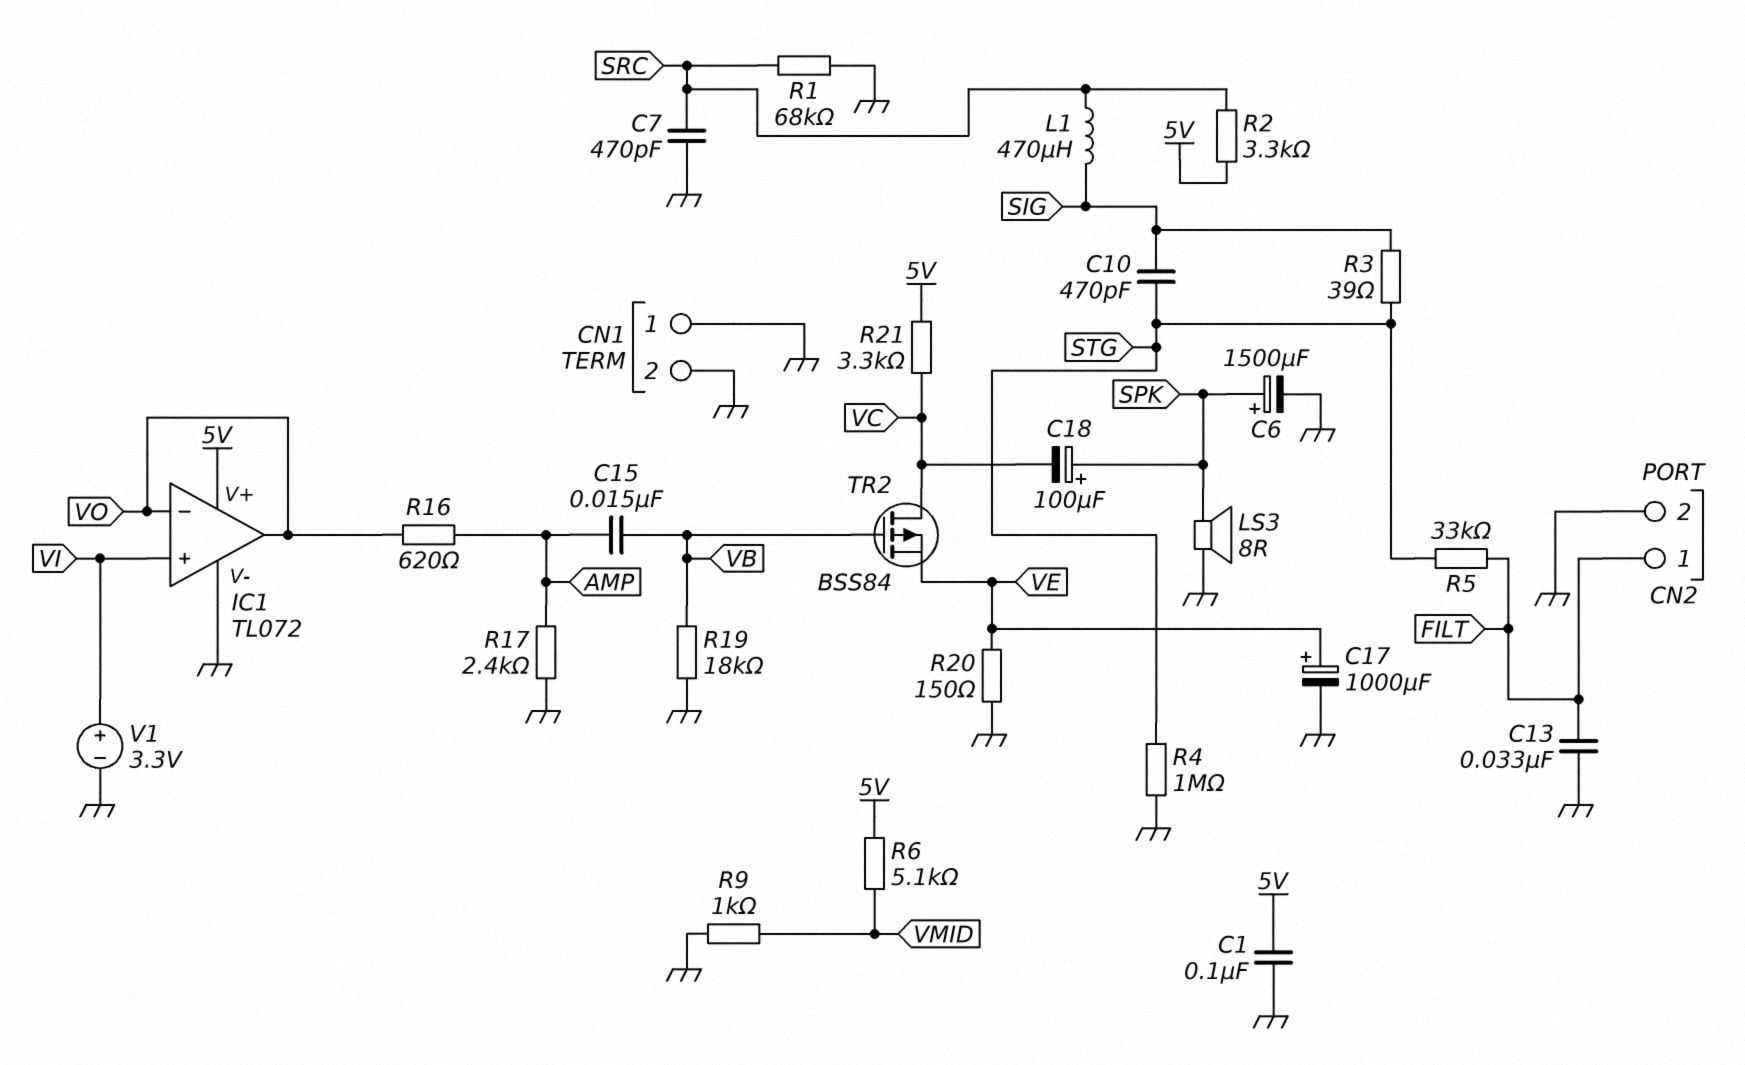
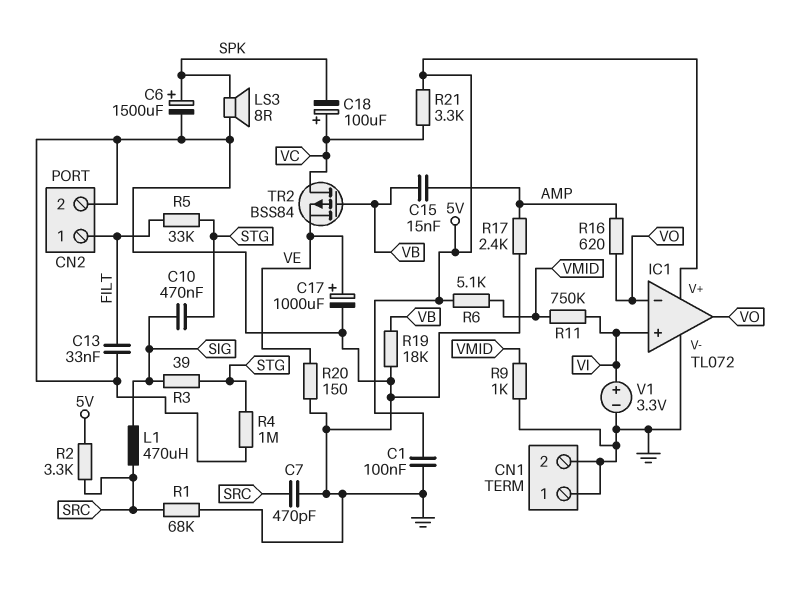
C10: 470pF (SIG, STG) -> 470nF (SIG, STG)
C18: 100uF (plus SPK, minus VC) -> 100uF (plus VC, minus SPK)
R11: none -> 750k (VI, VMID)

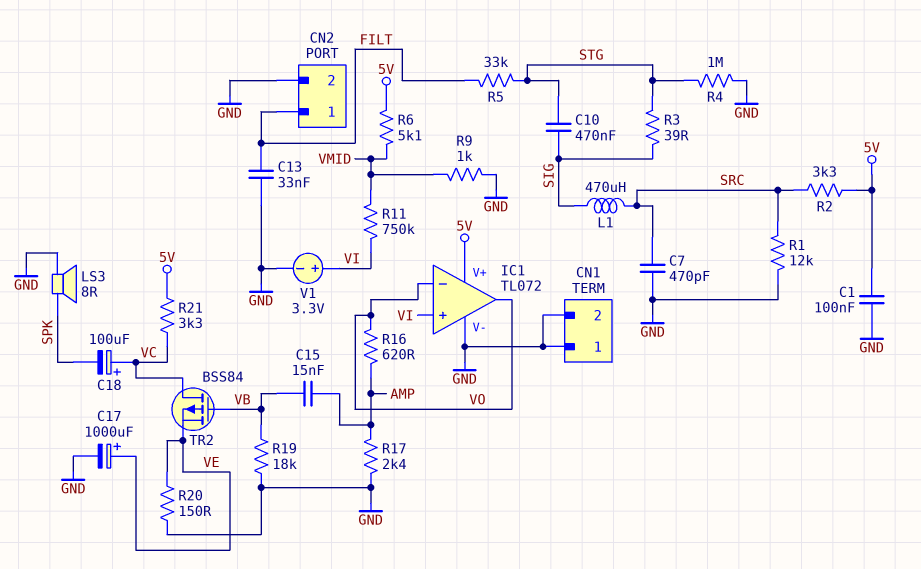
C6: 1500uF (plus SPK, minus GND) -> none
R1: 68k (GND, SRC) -> 12k (GND, SRC)

